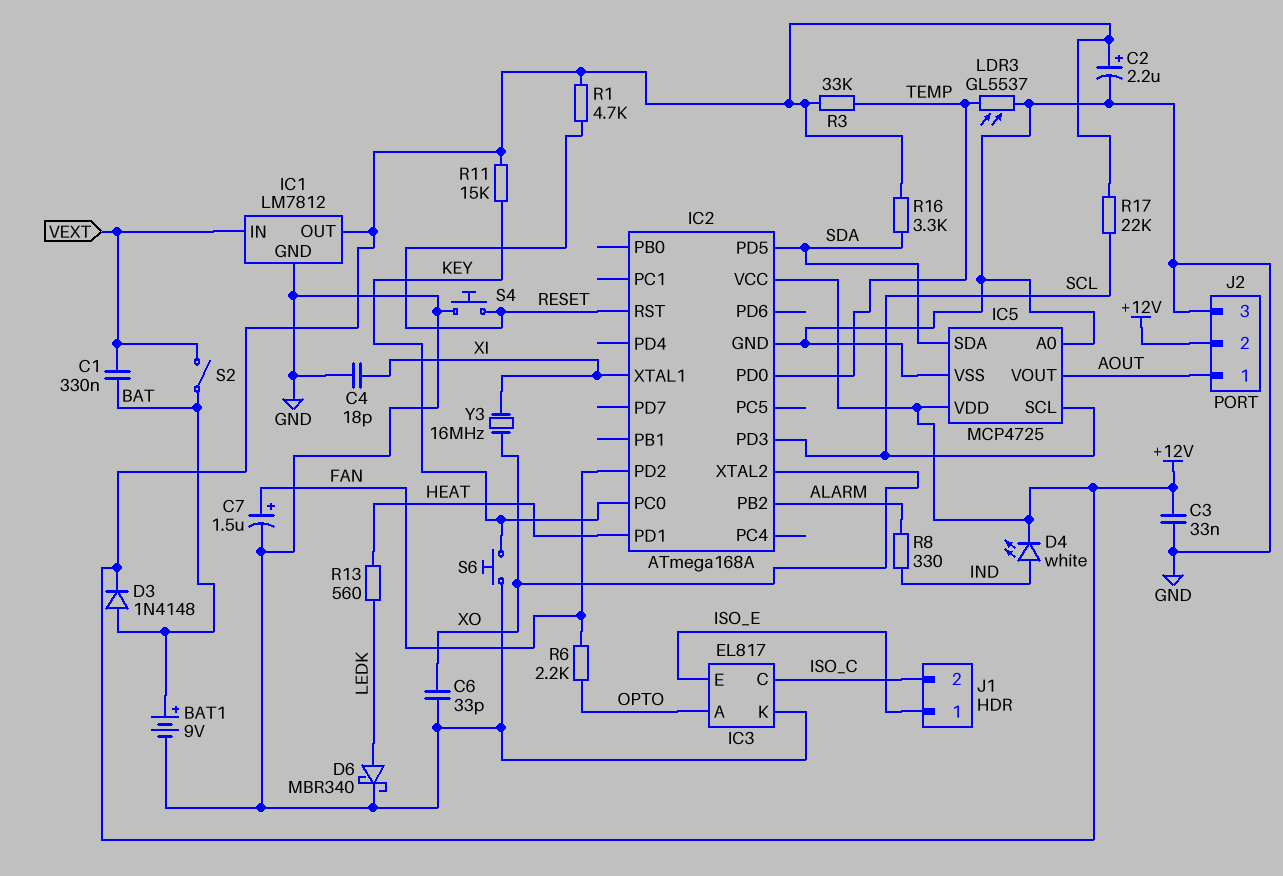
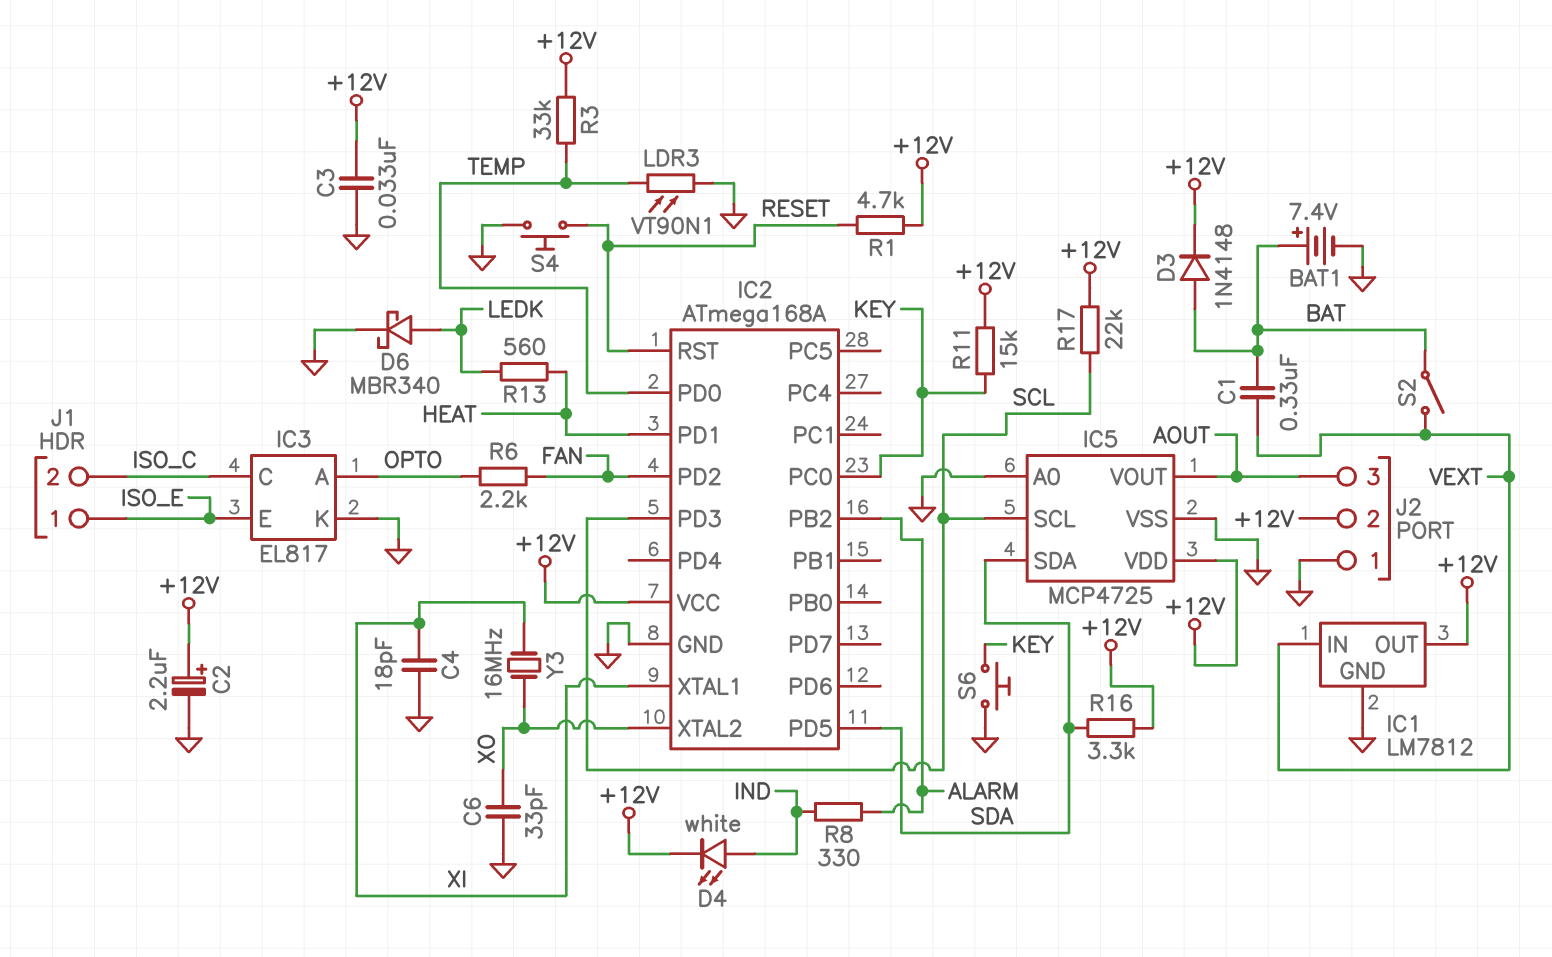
BAT1: 9V (plus BAT, minus GND) -> 7.4V (plus BAT, minus GND)
C7: 1.5uF (plus FAN, minus GND) -> none
J2 pin 1: AOUT -> GND
J2 pin 3: GND -> AOUT
LDR3: GL5537 (GND, TEMP) -> VT90N1 (GND, TEMP)

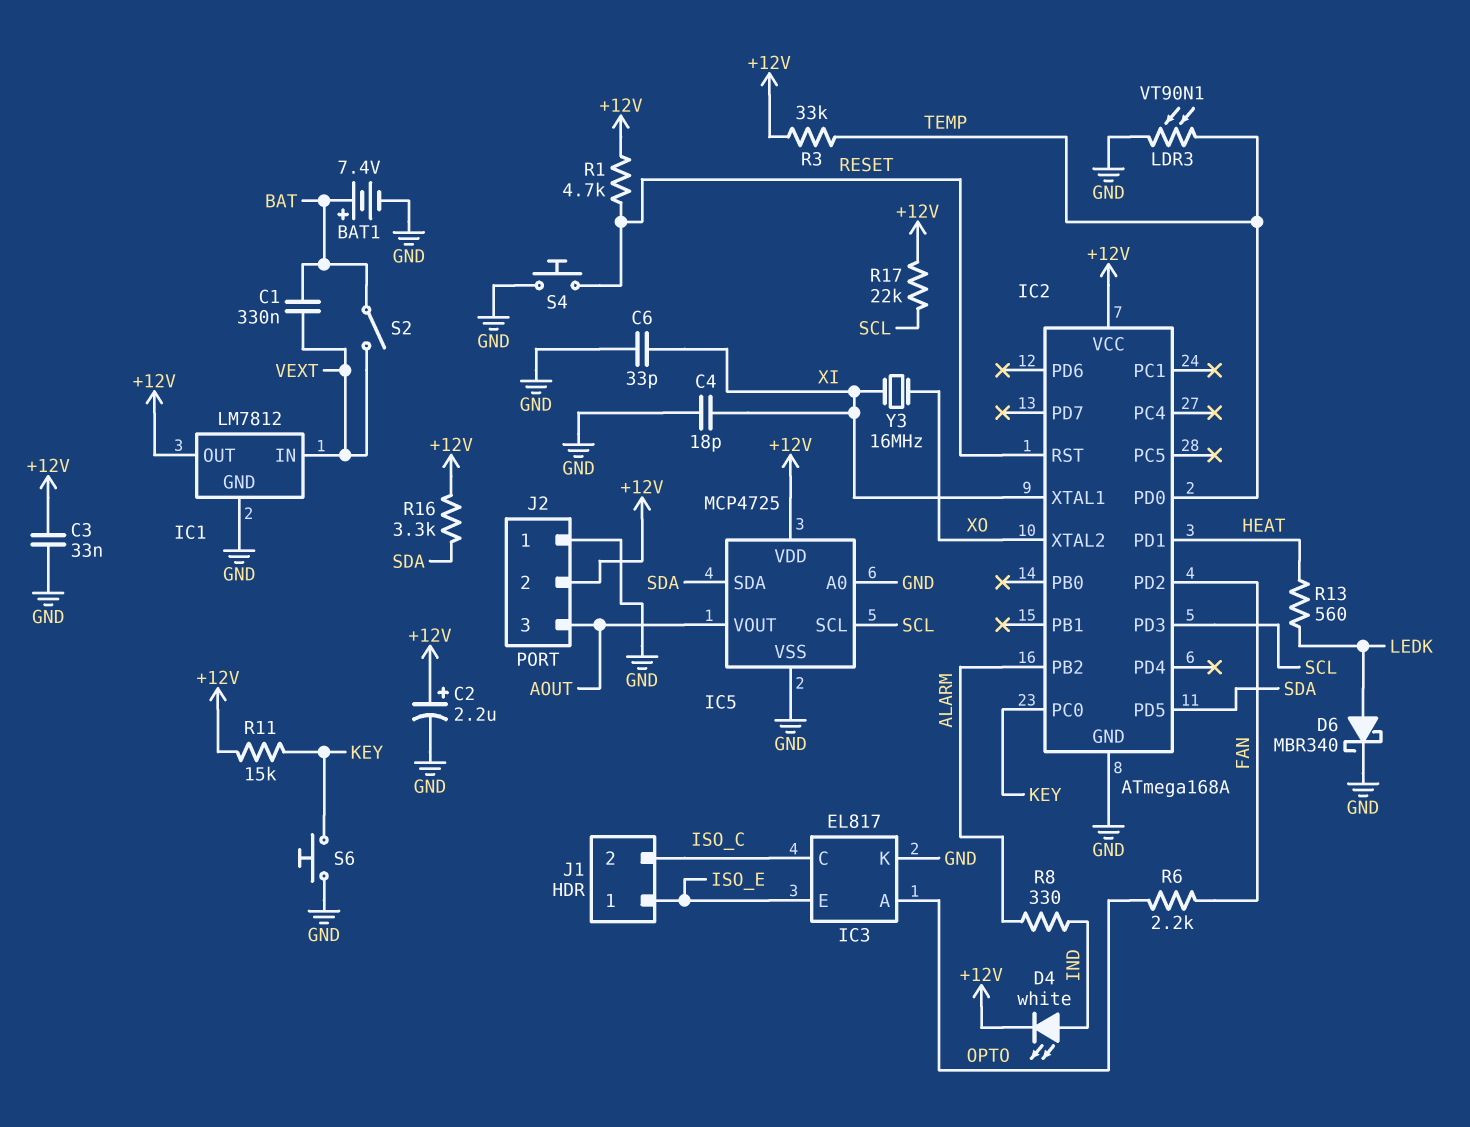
C6: 33pF (GND, XO) -> 33pF (GND, XI)
D3: diode 1N4148 (A BAT, K +12V) -> none

